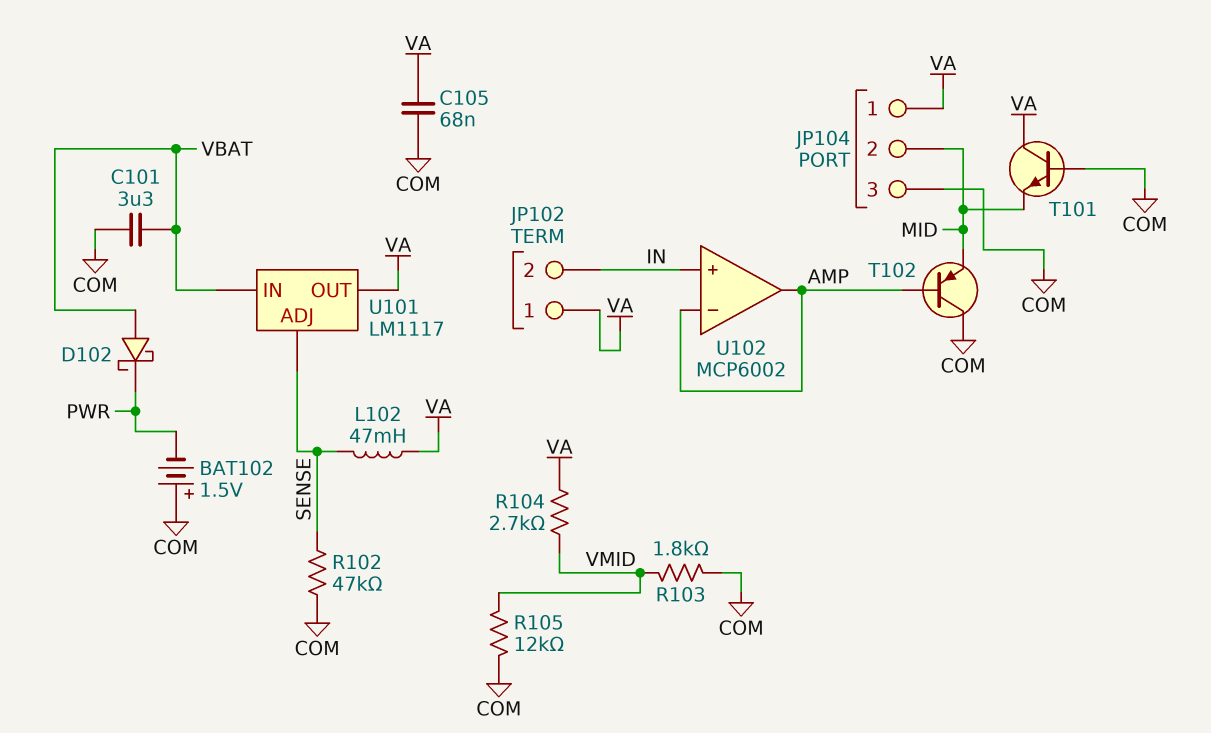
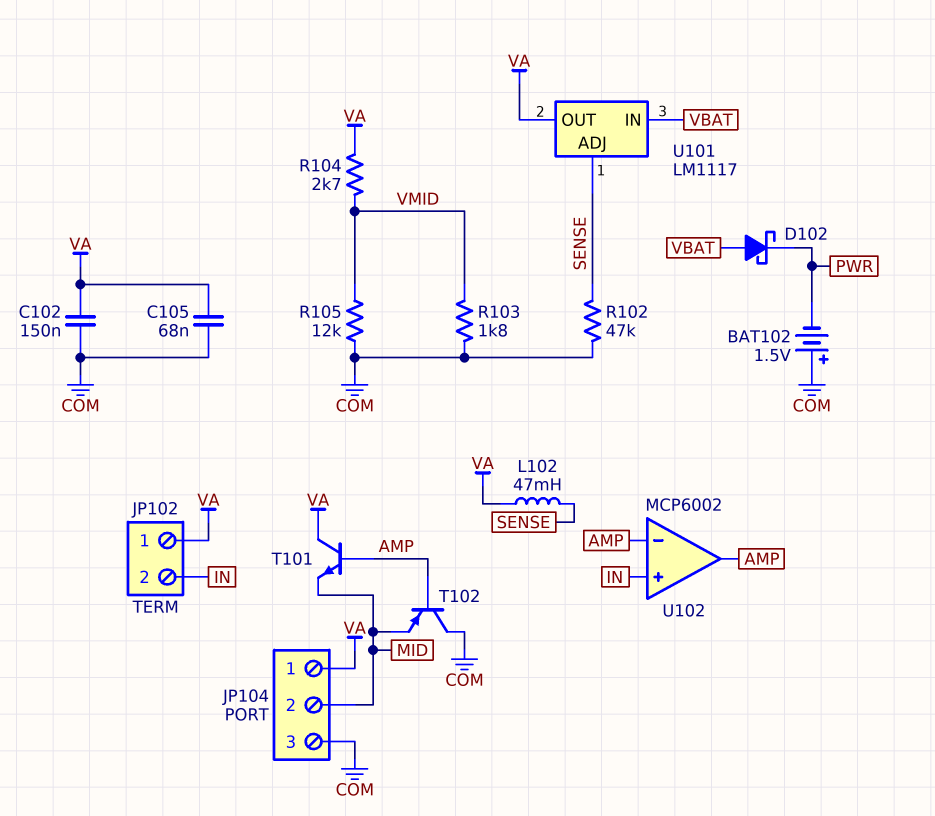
C101: 3.3uF (COM, VBAT) -> none
C102: none -> 150nF (COM, VA)
T101: NPN (B COM, C VA, E MID) -> NPN (B AMP, C VA, E MID)

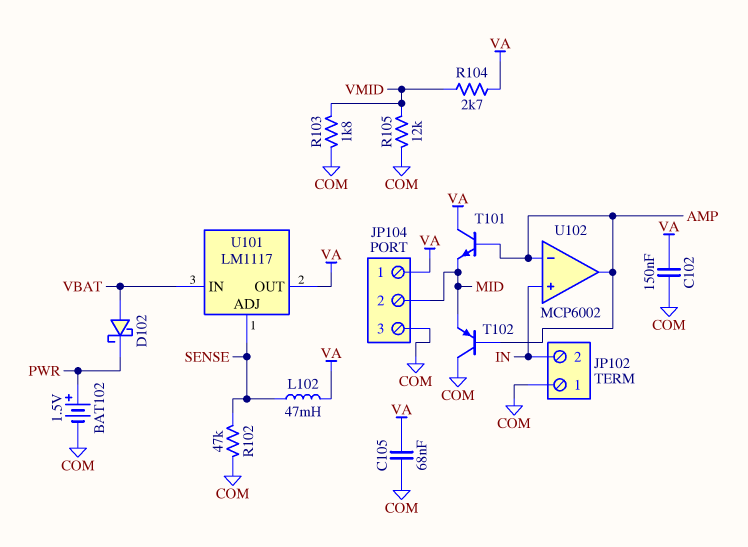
BAT102: 1.5V (plus COM, minus PWR) -> 1.5V (plus PWR, minus COM)
JP102 pin 1: VA -> COM

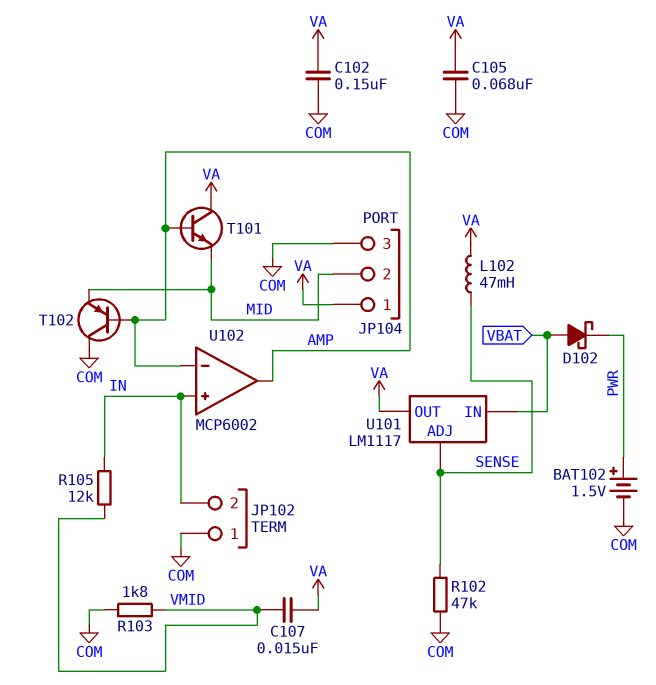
C107: none -> 15nF (VA, VMID)
R104: 2.7k (VA, VMID) -> none
R105: 12k (COM, VMID) -> 12k (IN, VMID)

